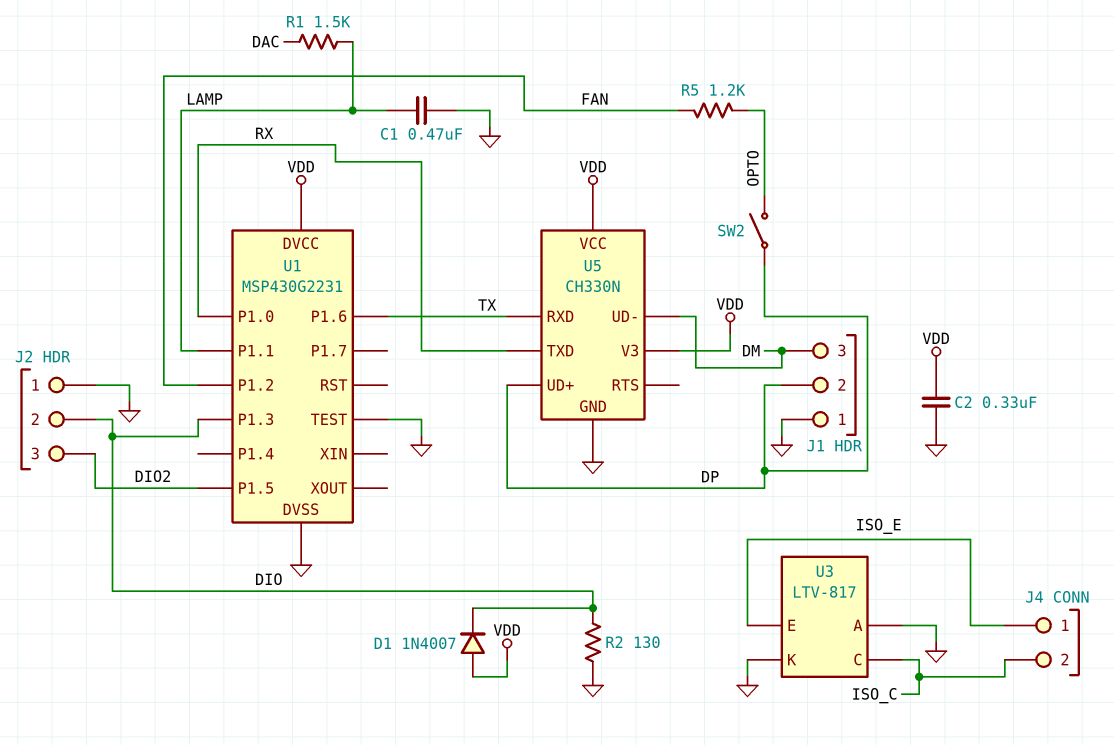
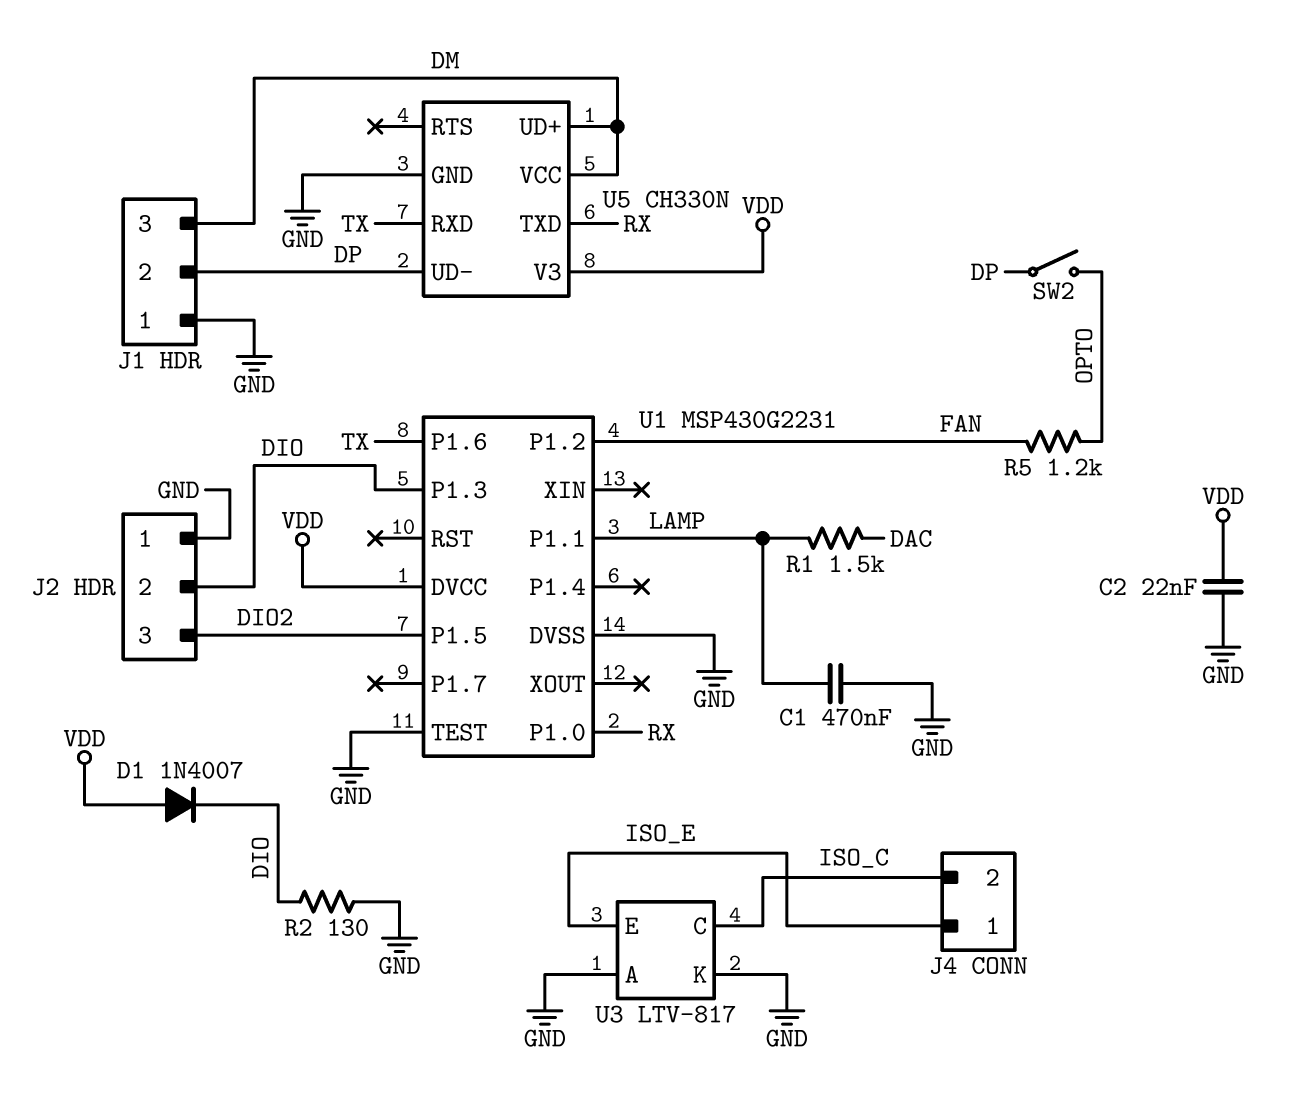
C2: 330nF (GND, VDD) -> 22nF (GND, VDD)
U5 pin UD+: DP -> DM
U5 pin UD-: DM -> DP
U5 pin VCC: VDD -> DM

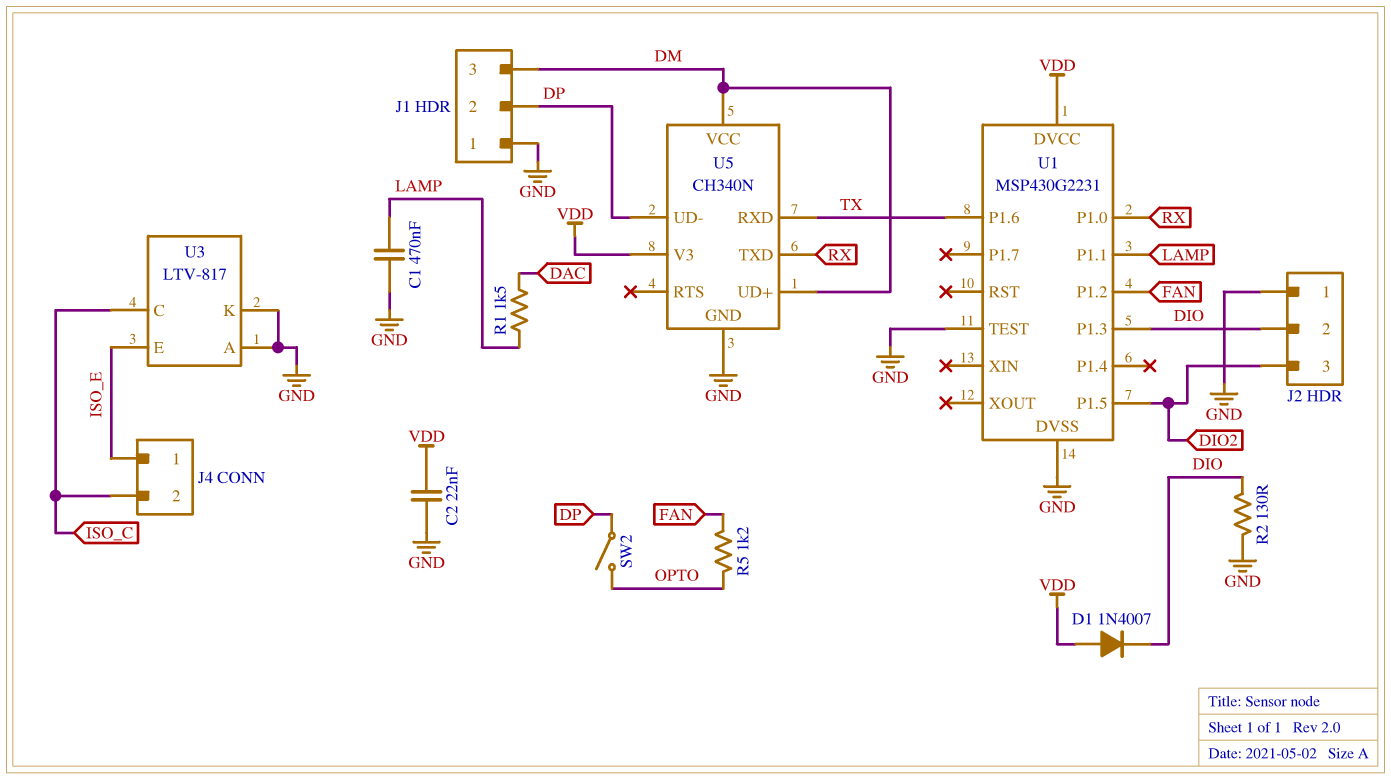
U5: CH330N -> CH340N

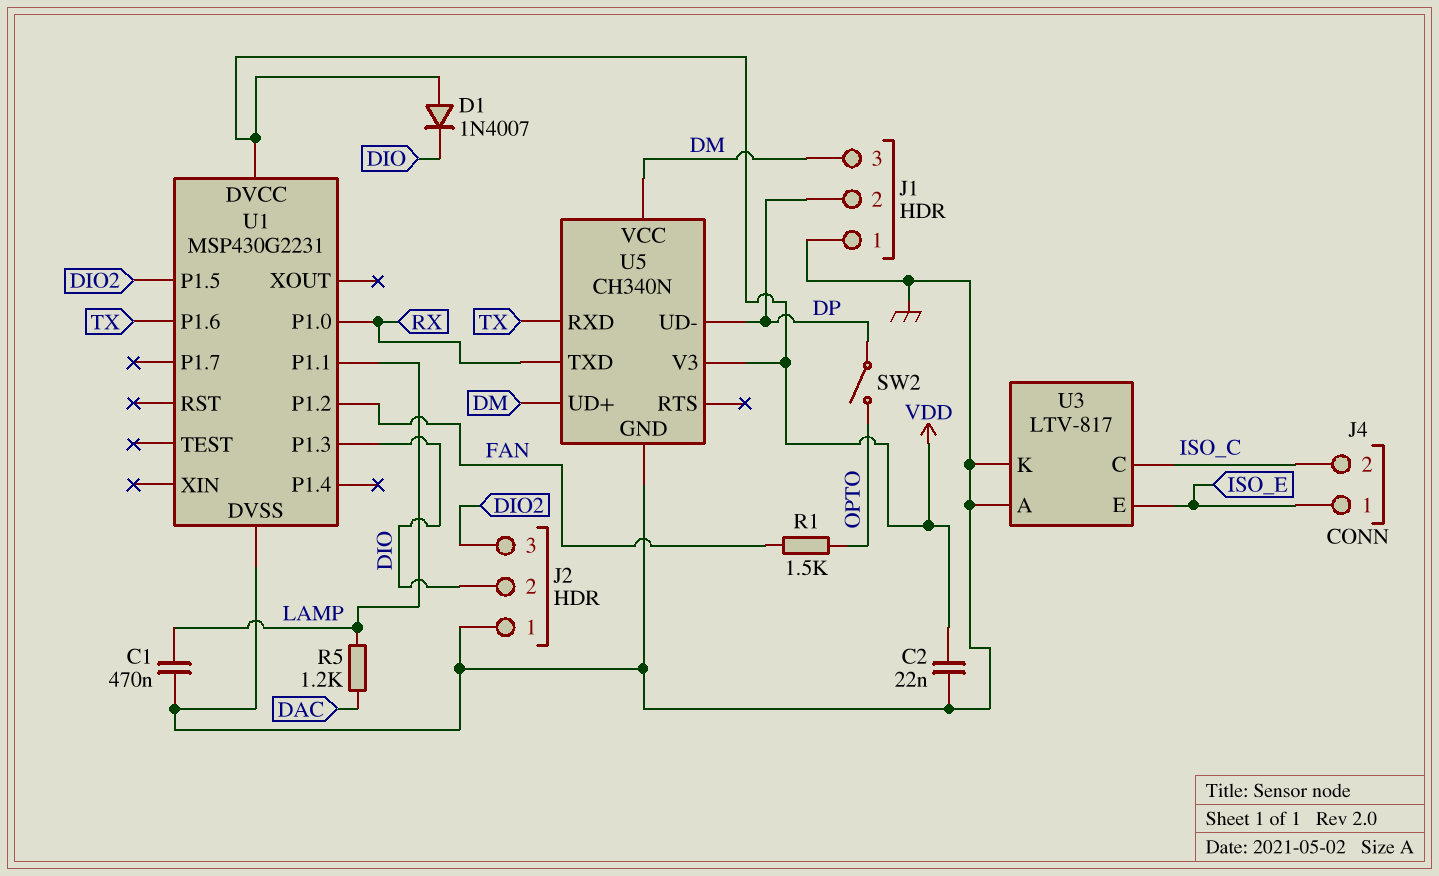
R1: 1.5k (DAC, LAMP) -> 1.5k (FAN, OPTO)
R2: 130 (DIO, GND) -> none
R5: 1.2k (FAN, OPTO) -> 1.2k (DAC, LAMP)
U1 pin TEST: GND -> none

